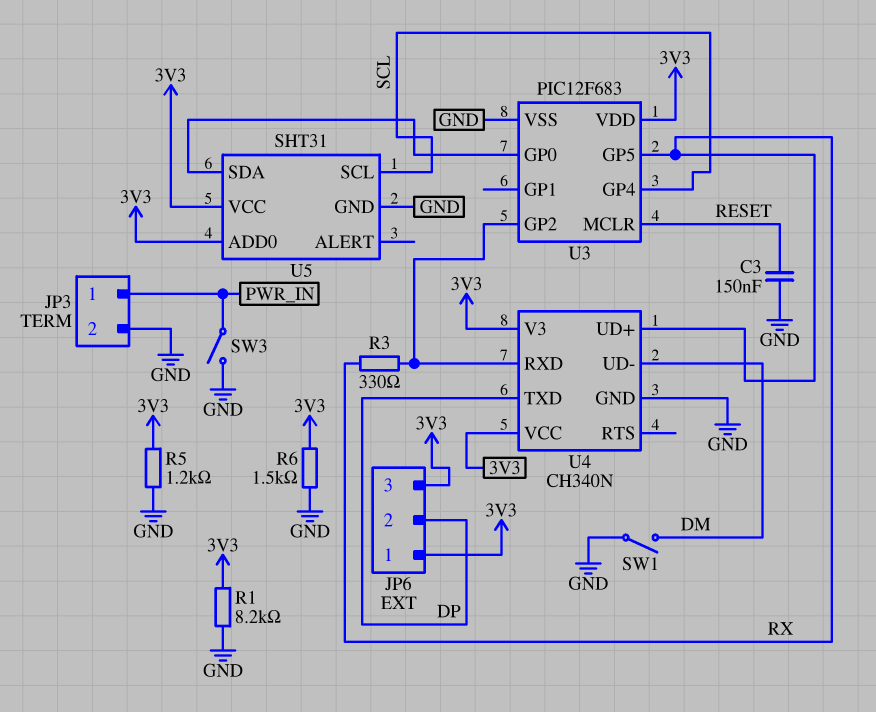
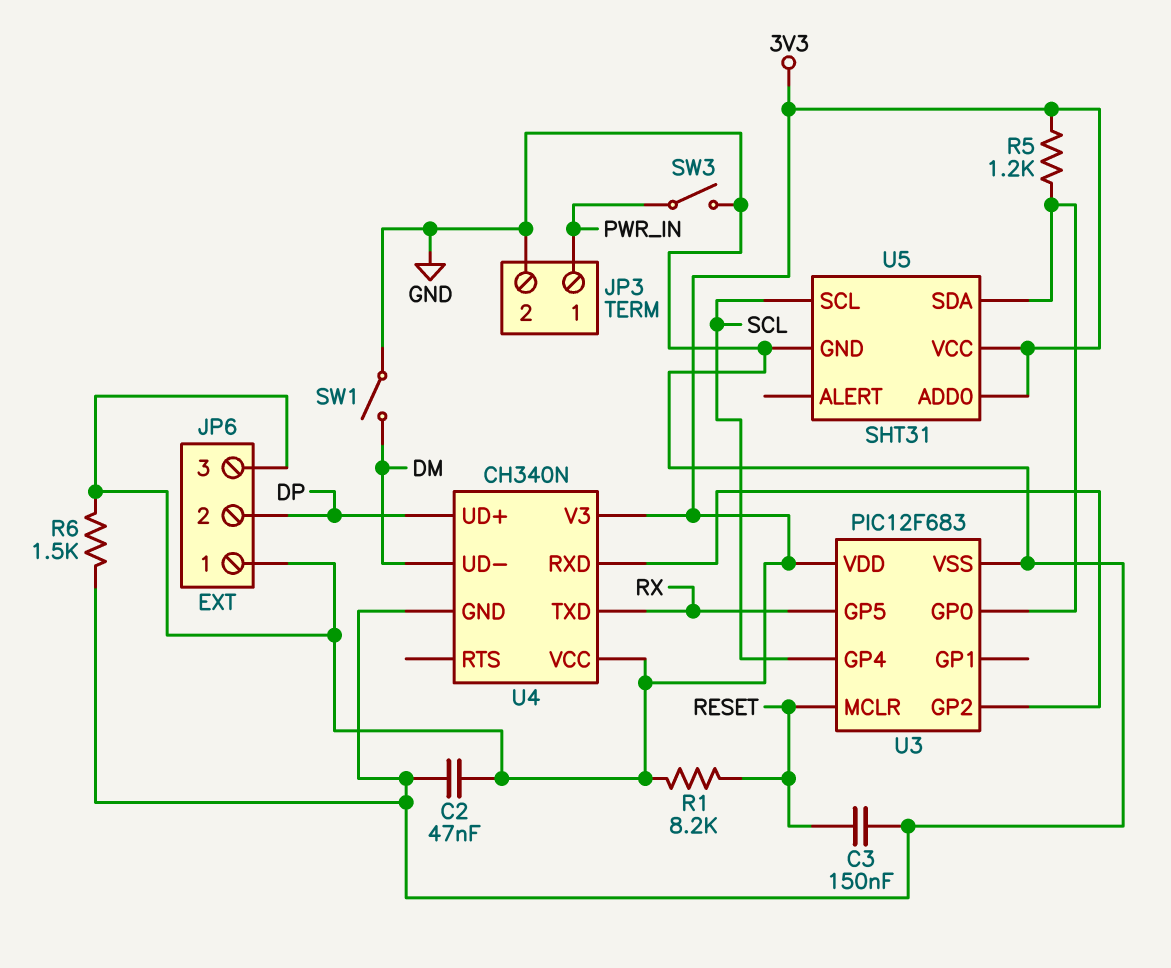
C2: none -> 47nF (3V3, GND)
R1: 8.2k (3V3, GND) -> 8.2k (3V3, RESET)
R3: 330 (RX, U3/GP2) -> none
R5: 1.2k (3V3, GND) -> 1.2k (3V3, U3/GP0)
U4 pin TXD: DP -> RX
U4 pin UD+: RX -> DP

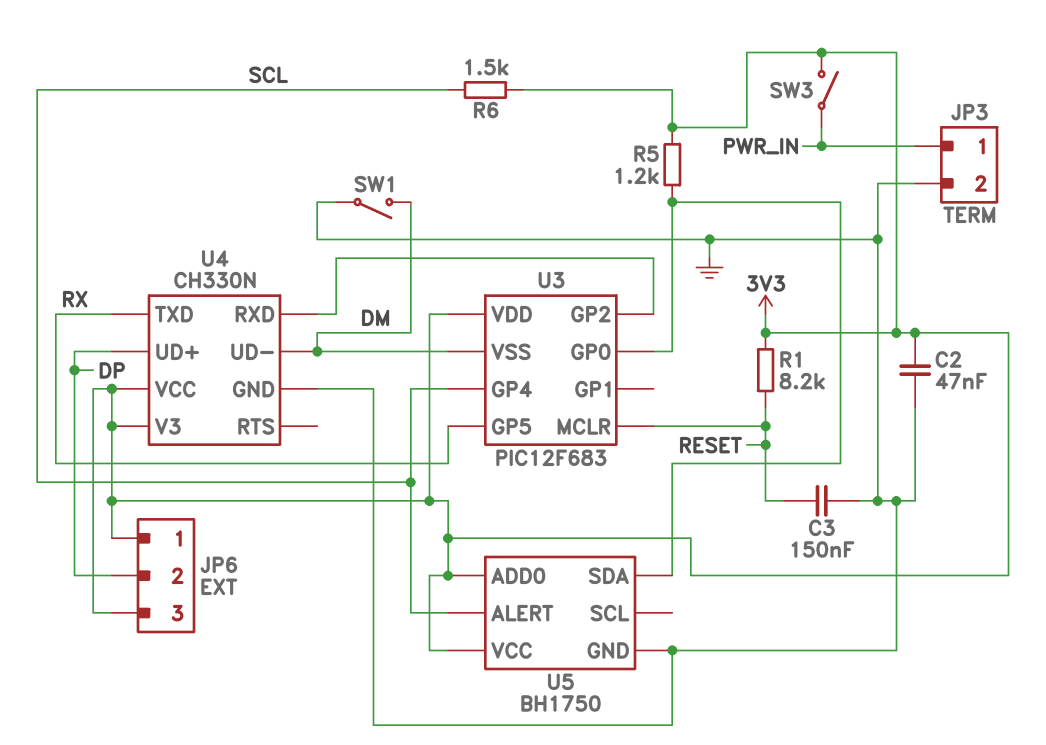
R6: 1.5k (3V3, GND) -> 1.5k (3V3, SCL)
SW3: switch (GND, PWR_IN) -> switch (3V3, PWR_IN)
U3 pin VSS: GND -> DM
U4: CH340N -> CH330N
U5: SHT31 -> BH1750
U5 pin ALERT: none -> SCL
U5 pin SCL: SCL -> none

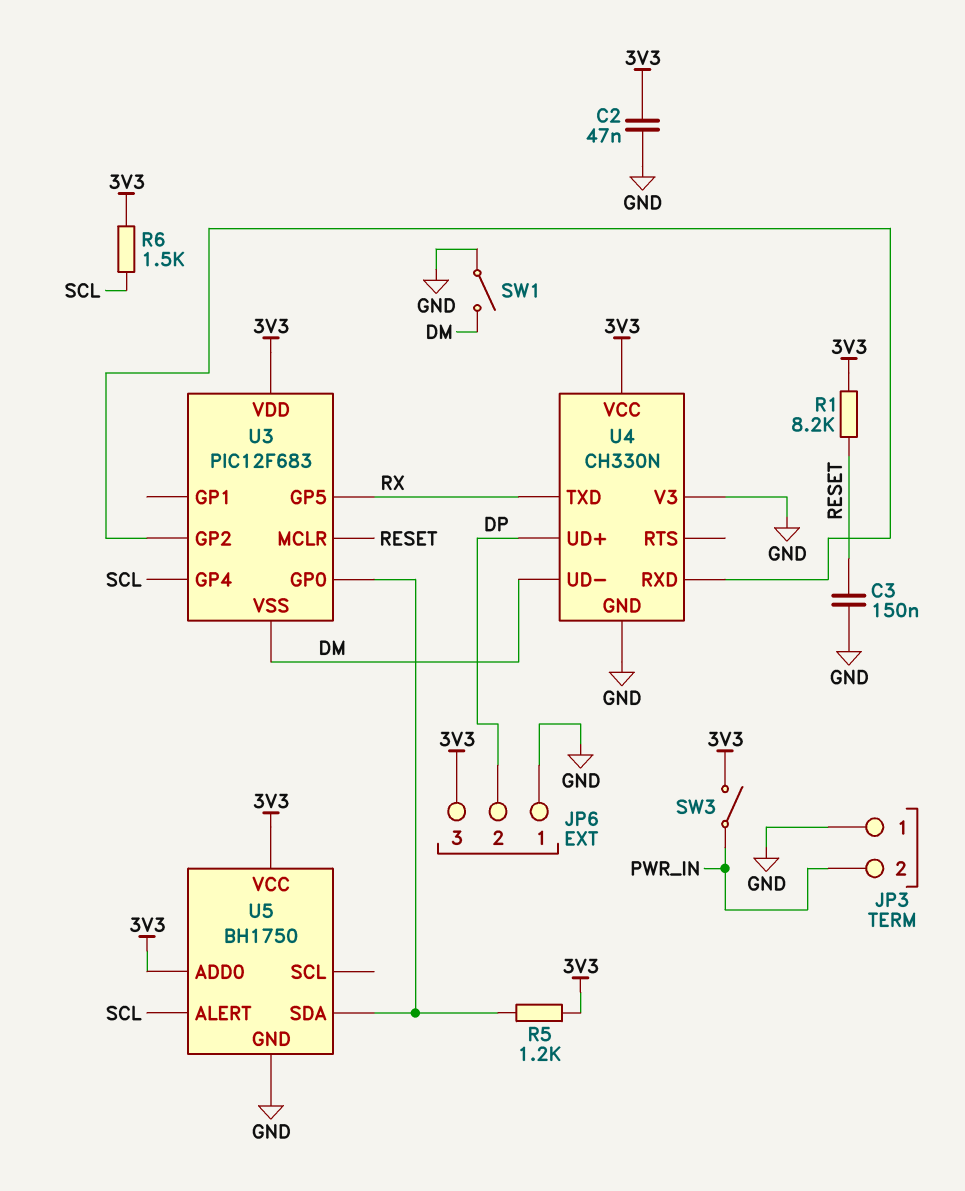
JP3 pin 1: PWR_IN -> GND
JP3 pin 2: GND -> PWR_IN
JP6 pin 1: 3V3 -> GND
U4 pin V3: 3V3 -> GND

